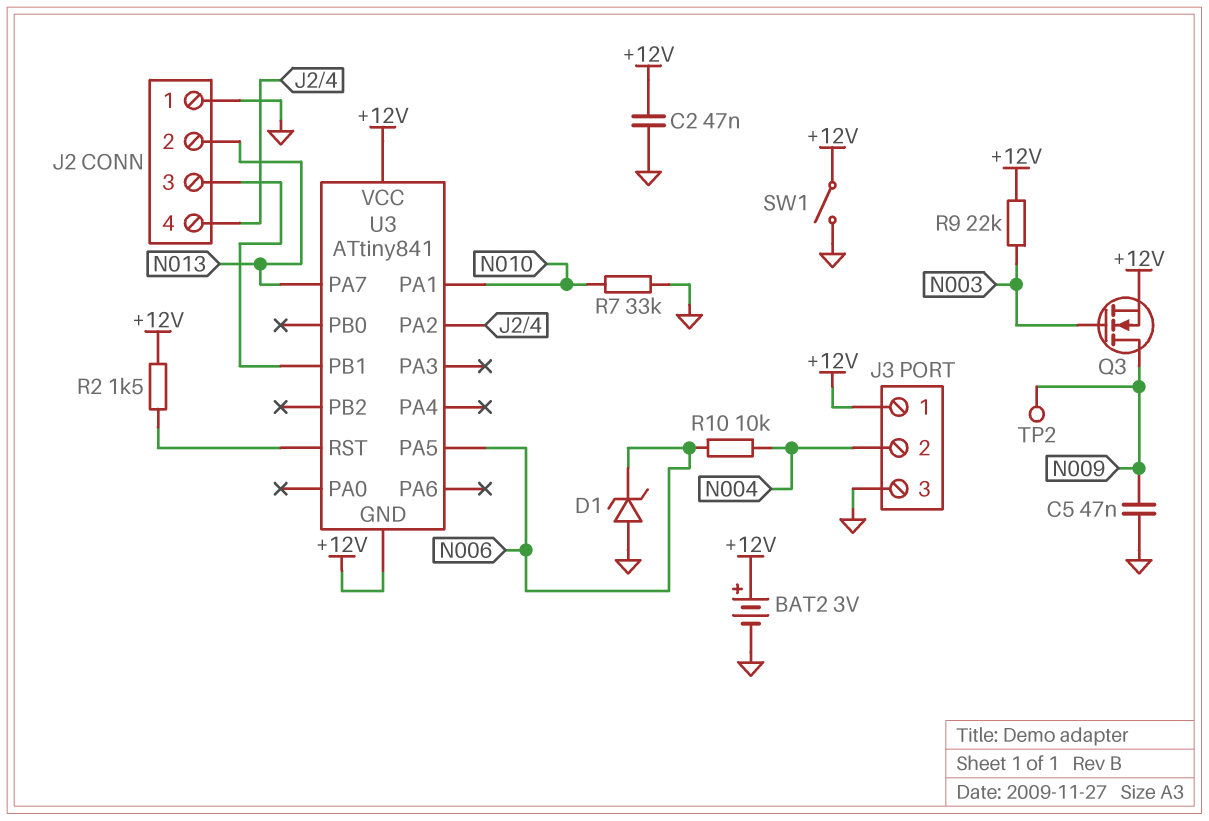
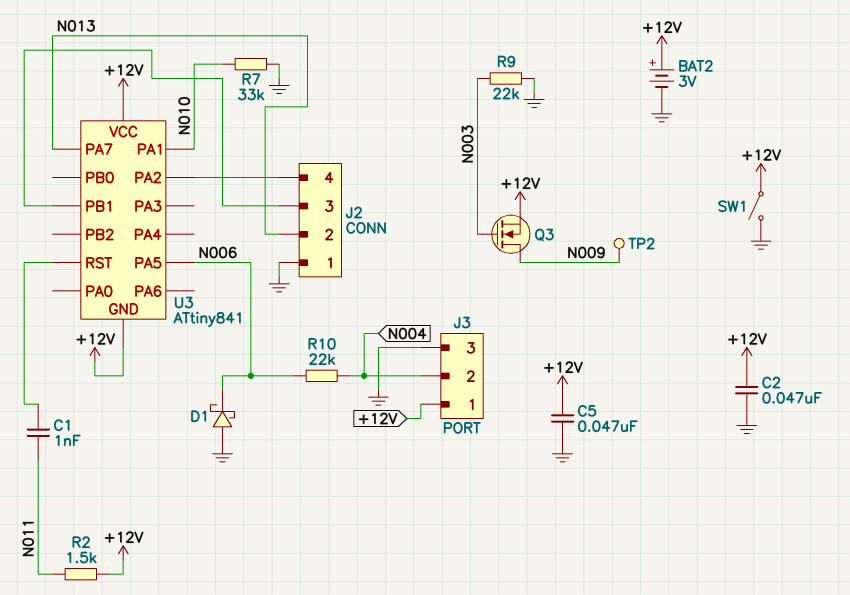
C1: none -> 1nF (N011, U3/RST)
C5: 47nF (GND, N009) -> 47nF (+12V, GND)
D1: zener (A GND, K N006) -> schottky (A GND, K N006)
R2: 1.5k (+12V, U3/RST) -> 1.5k (+12V, N011)
R9: 22k (+12V, N003) -> 22k (GND, N003)
R10: 10k (N004, N006) -> 22k (N004, N006)

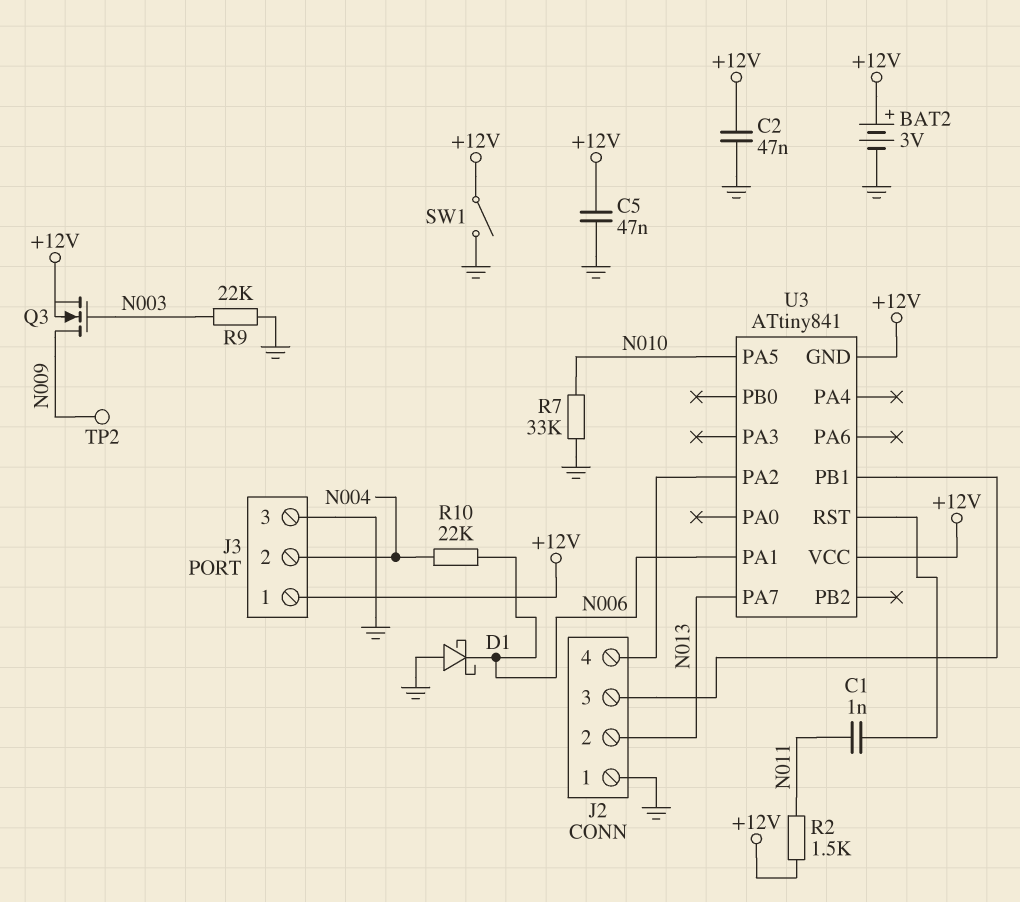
U3 pin PA1: N010 -> N006
U3 pin PA5: N006 -> N010

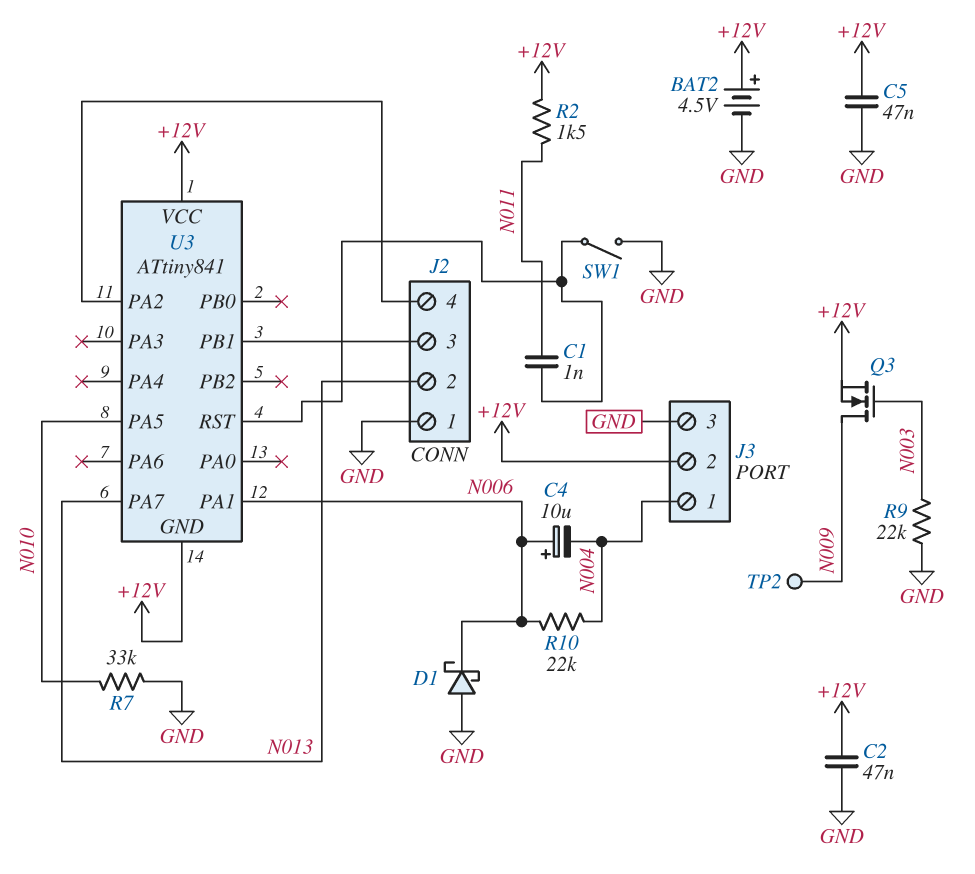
BAT2: 3V (plus +12V, minus GND) -> 4.5V (plus +12V, minus GND)
C4: none -> 10uF (plus N006, minus N004)
J3 pin 1: +12V -> N004
J3 pin 2: N004 -> +12V
SW1: switch (+12V, GND) -> switch (GND, U3/RST)

